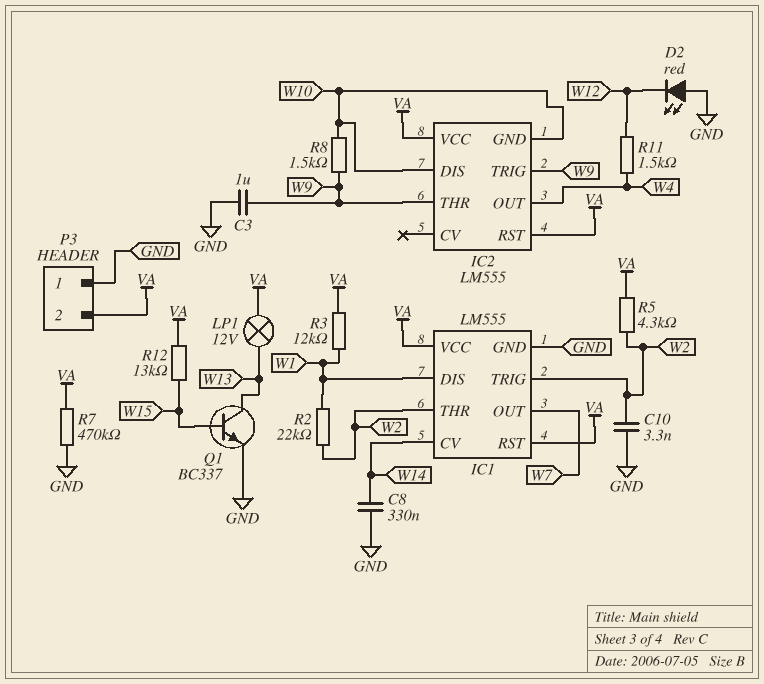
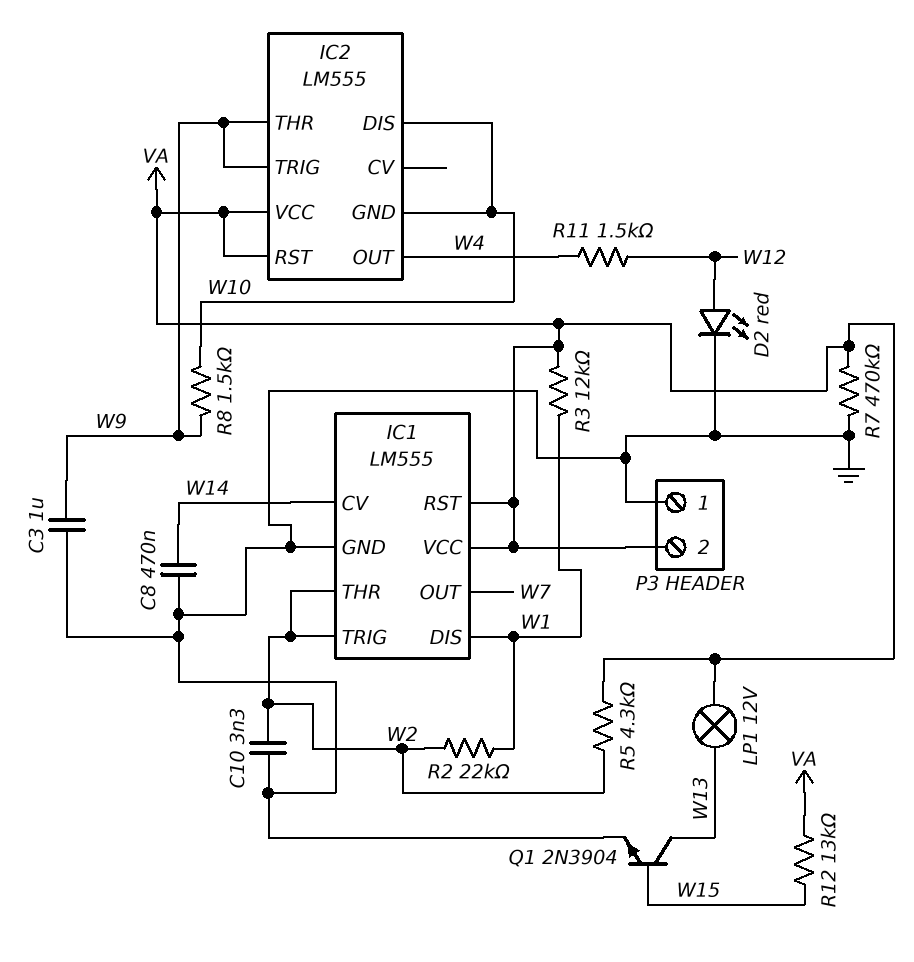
C8: 330nF (GND, W14) -> 470nF (GND, W14)
D2: LED red (A GND, K W12) -> LED red (A W12, K GND)
Q1: NPN BC337 (B W15, C W13, E GND) -> NPN 2N3904 (B W15, C W13, E GND)

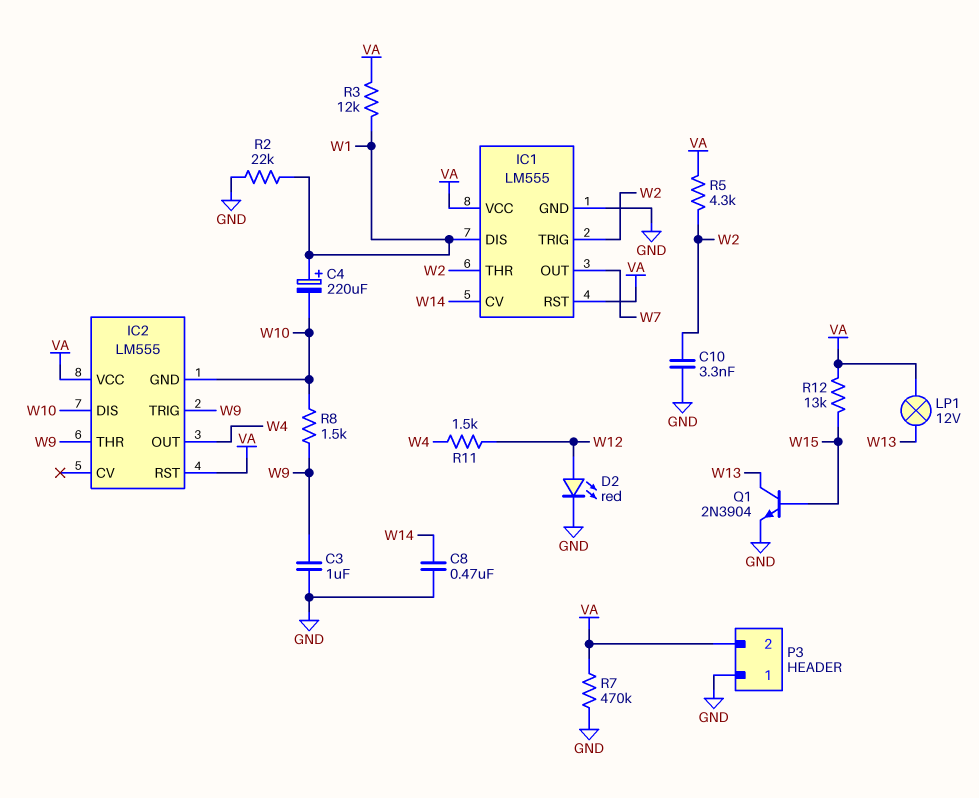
C4: none -> 220uF (plus W1, minus W10)
R2: 22k (W1, W2) -> 22k (GND, W1)

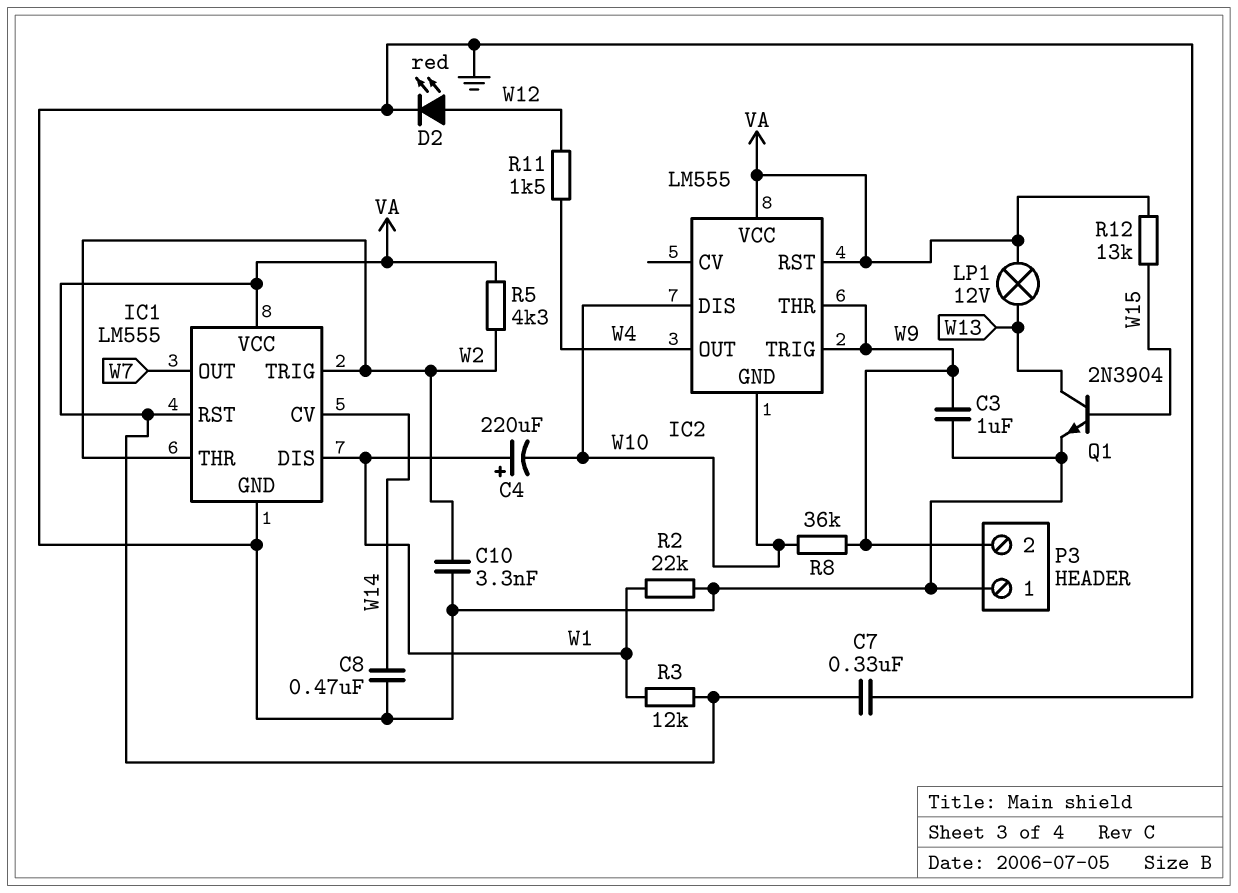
C7: none -> 330nF (GND, VA)
P3 pin 2: VA -> W9
R7: 470k (GND, VA) -> none
R8: 1.5k (W9, W10) -> 36k (W9, W10)

